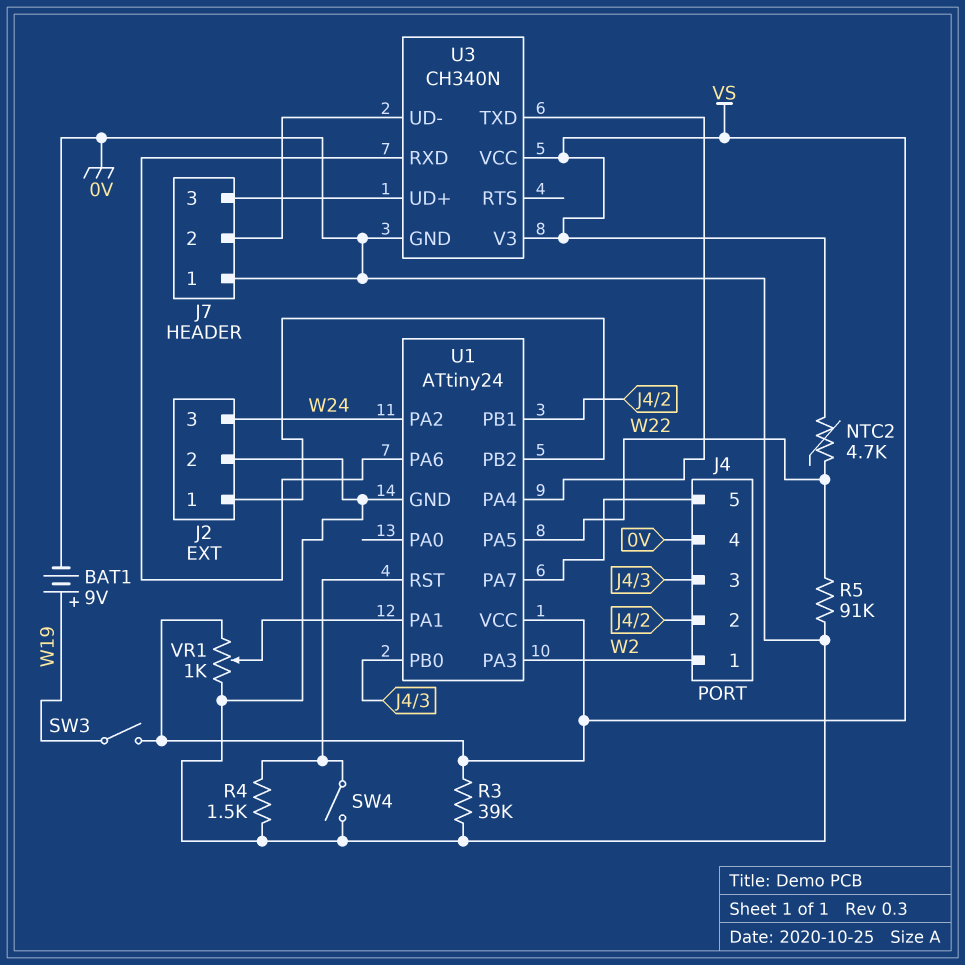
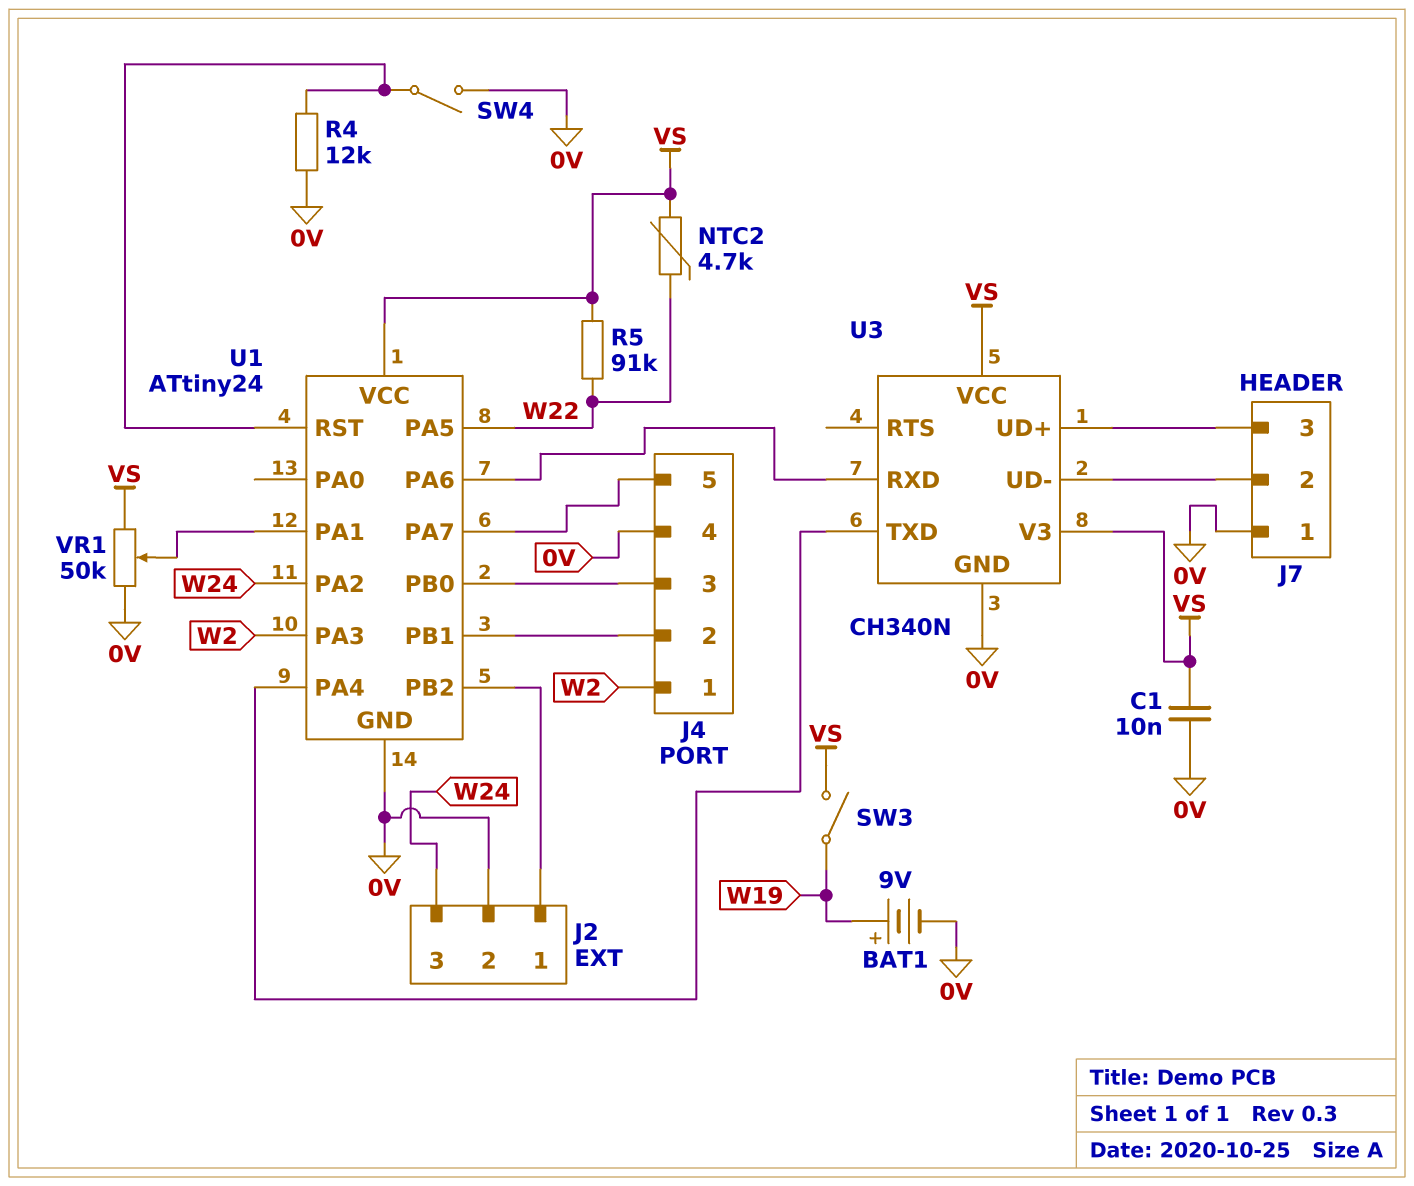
C1: none -> 10nF (0V, VS)
R3: 39k (0V, VS) -> none
R4: 1.5k (0V, U1/RST) -> 12k (0V, U1/RST)
R5: 91k (0V, W22) -> 91k (VS, W22)
VR1: 1k (0V, VS, wiper U1/PA1) -> 50k (0V, VS, wiper U1/PA1)

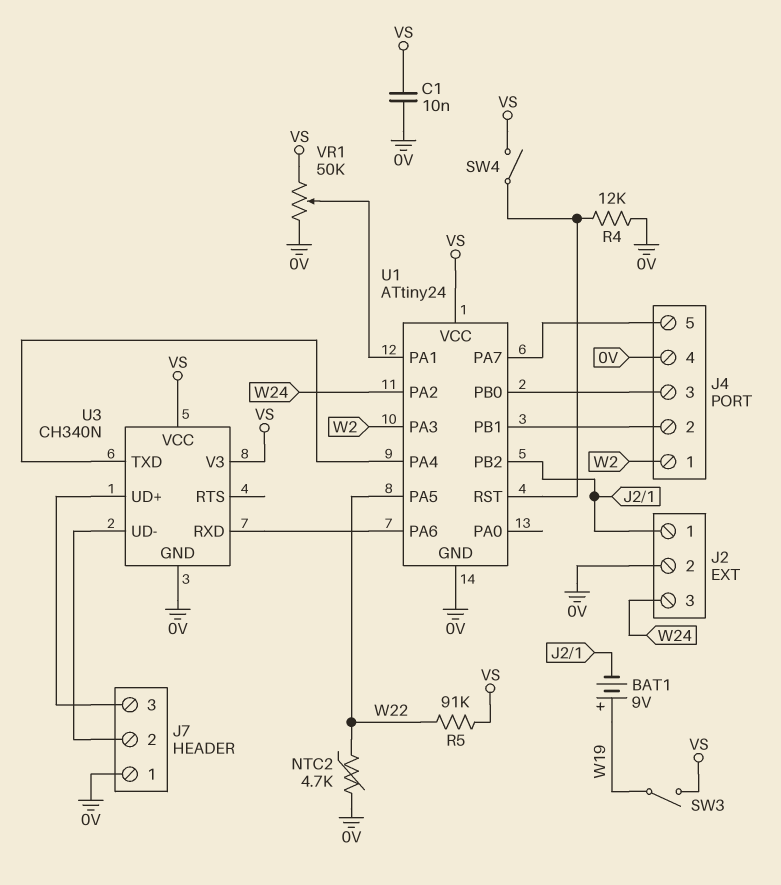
BAT1: 9V (plus W19, minus 0V) -> 9V (plus W19, minus J2/1)
NTC2: 4.7k (VS, W22) -> 4.7k (0V, W22)
SW4: switch (0V, U1/RST) -> switch (U1/RST, VS)

